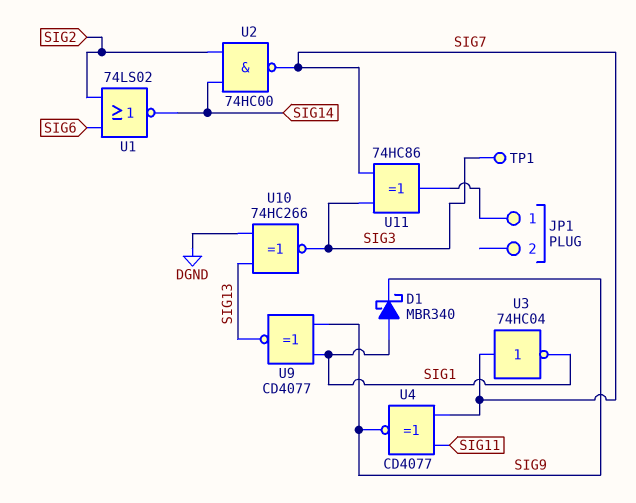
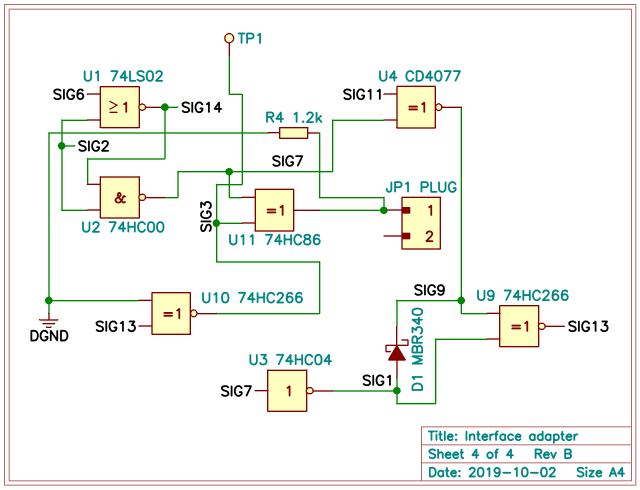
R4: none -> 1.2k (DGND, JP1/1)
U9: XNOR CD4077 (in SIG1, in SIG9, out SIG13) -> XNOR 74HC266 (in SIG1, in SIG9, out SIG13)

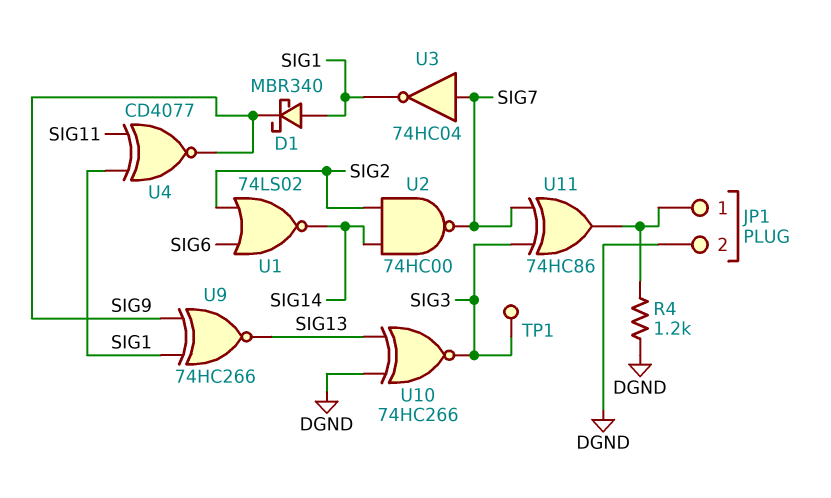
JP1 pin 2: none -> DGND
U4: XNOR CD4077 (in SIG7, in SIG11, out SIG9) -> XNOR CD4077 (in SIG1, in SIG11, out SIG9)

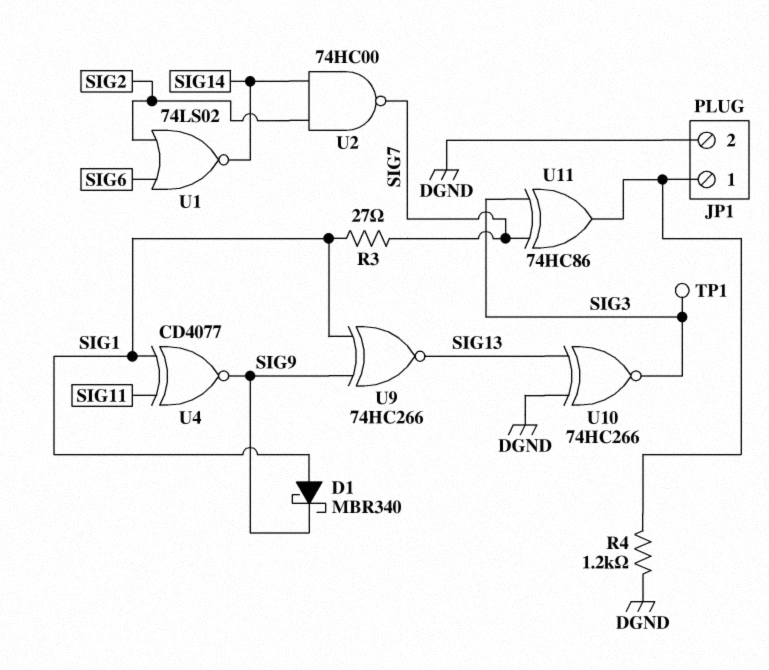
R3: none -> 27 (SIG1, SIG7)
U3: NOT 74HC04 (in SIG7, out SIG1) -> none

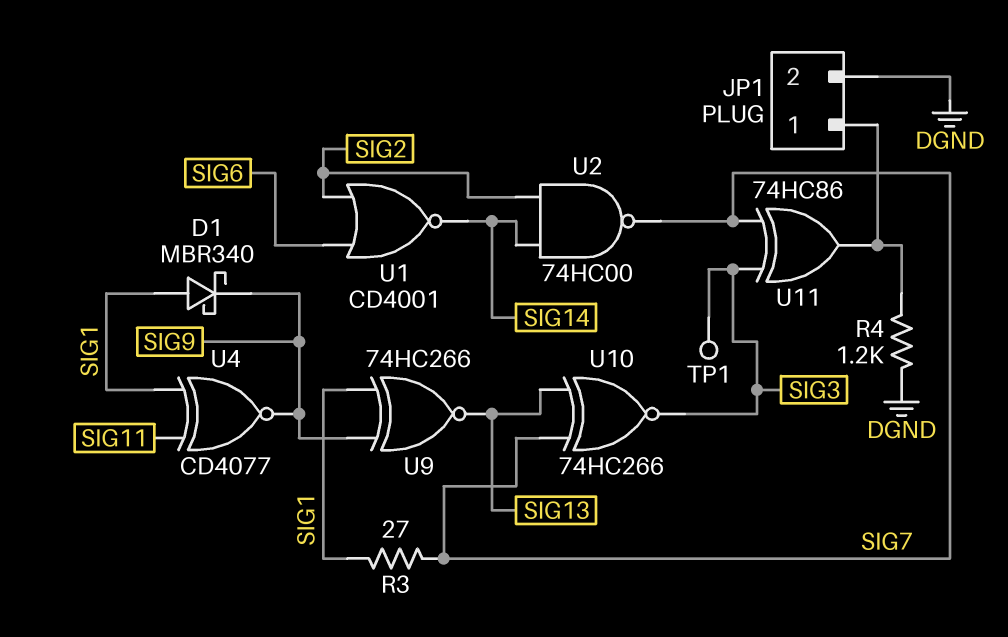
U1: NOR 74LS02 (in SIG2, in SIG6, out SIG14) -> NOR CD4001 (in SIG2, in SIG6, out SIG14)
U10: XNOR 74HC266 (in DGND, in SIG13, out SIG3) -> XNOR 74HC266 (in SIG7, in SIG13, out SIG3)

